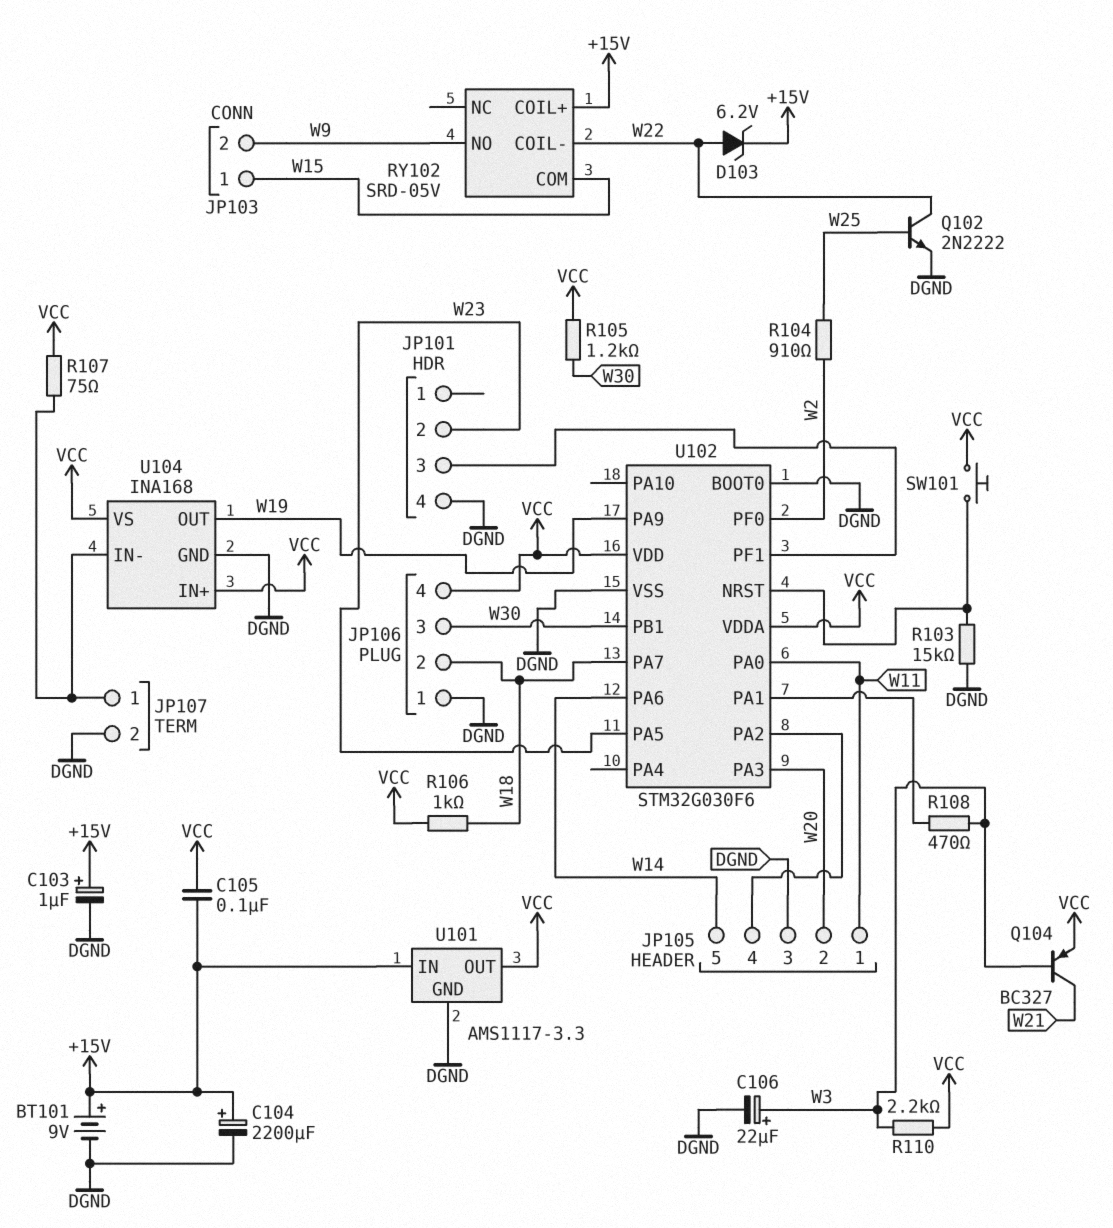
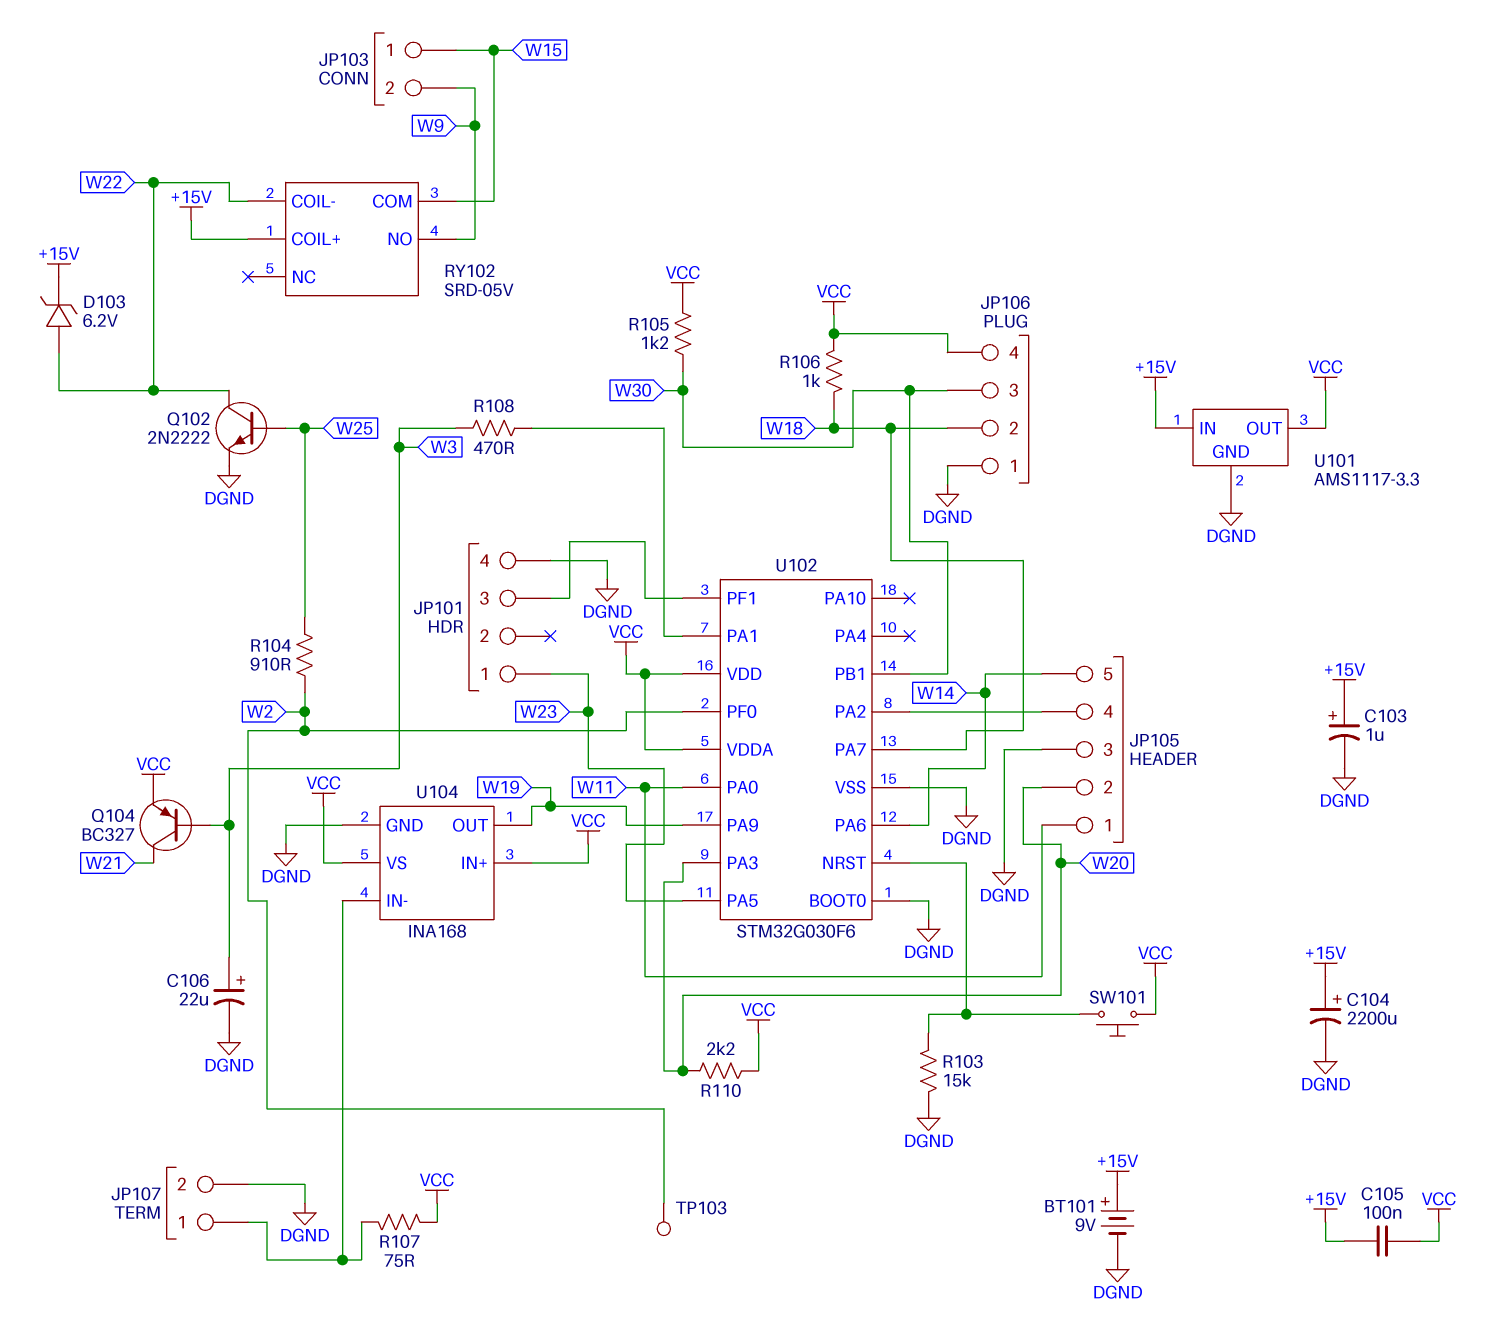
JP101 pin 1: none -> W23
JP101 pin 2: W23 -> none
R110: 2.2k (VCC, W3) -> 2.2k (VCC, W20)
TP103: none -> test point (W2)

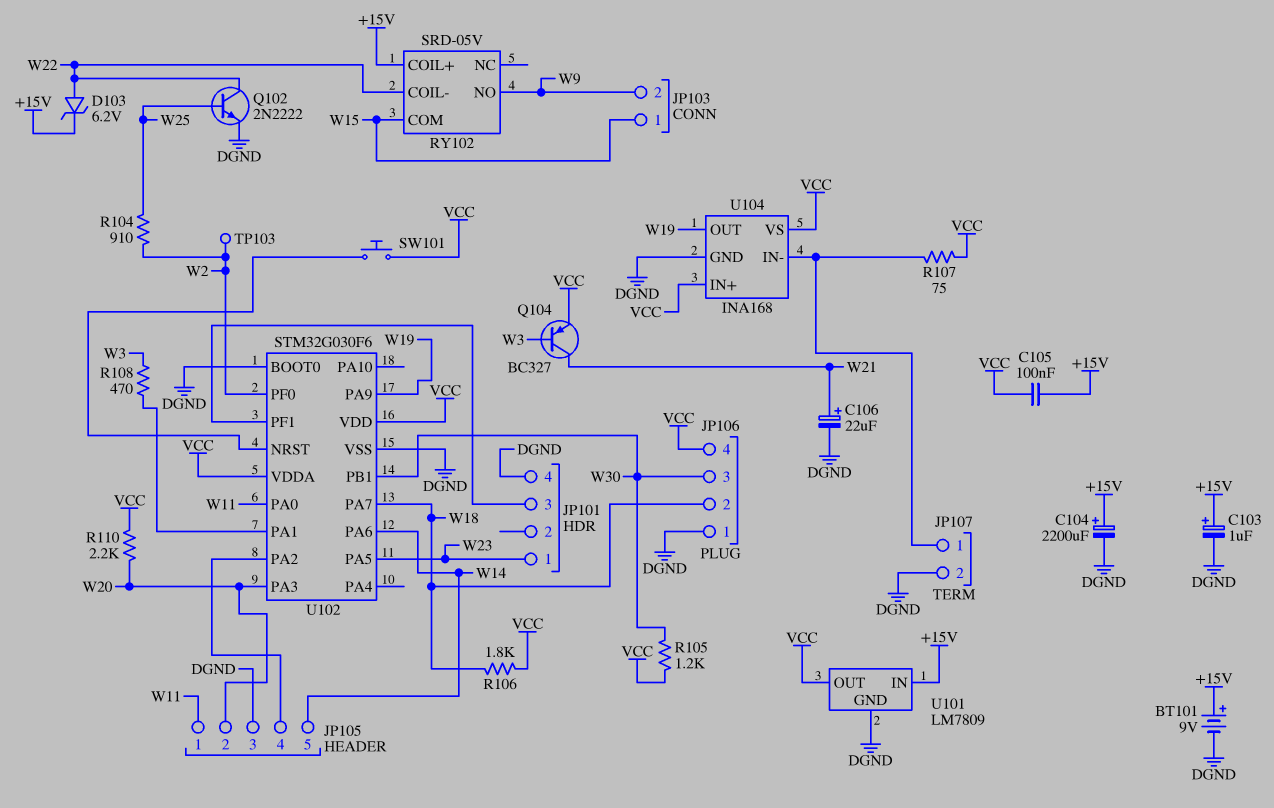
C106: 22uF (plus W3, minus DGND) -> 22uF (plus W21, minus DGND)
R103: 15k (DGND, U102/NRST) -> none
R106: 1k (VCC, W18) -> 1.8k (VCC, W18)
U101: AMS1117-3.3 -> LM7809

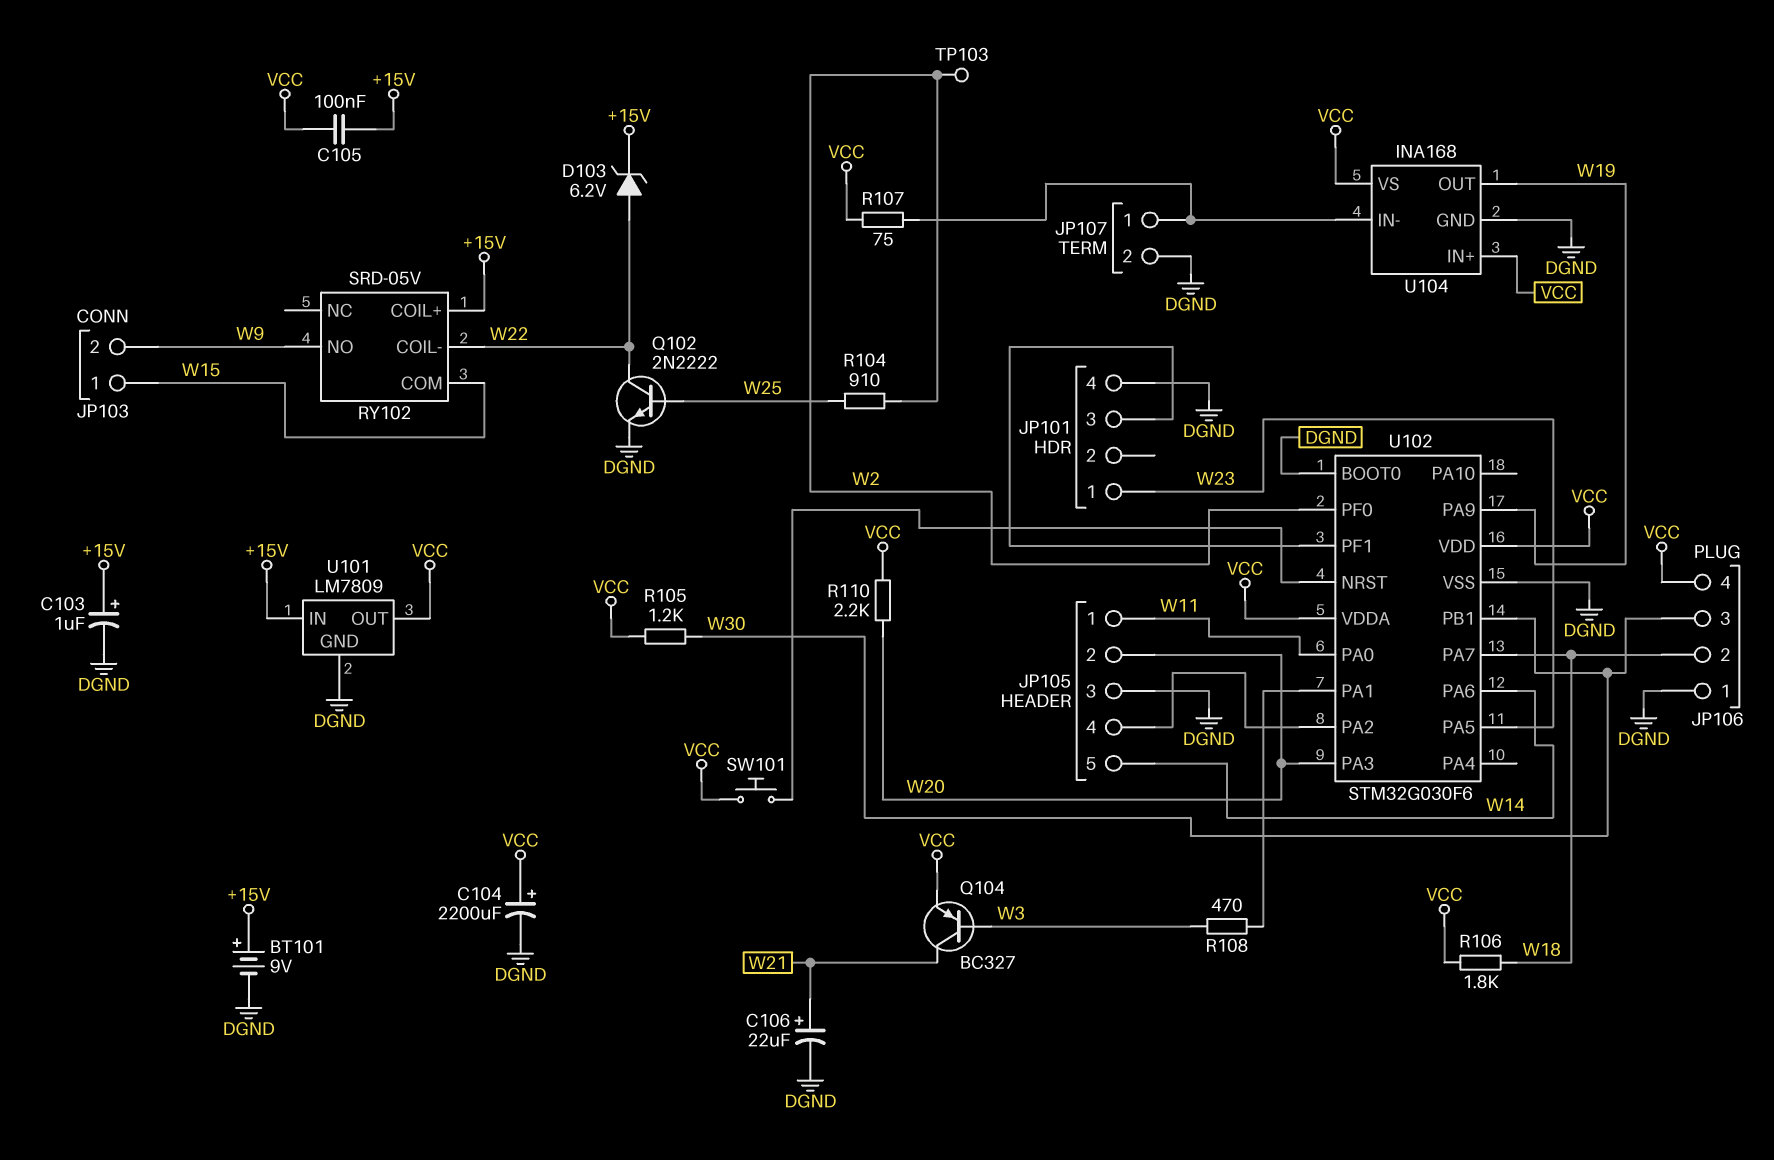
C104: 2200uF (plus +15V, minus DGND) -> 2200uF (plus VCC, minus DGND)

